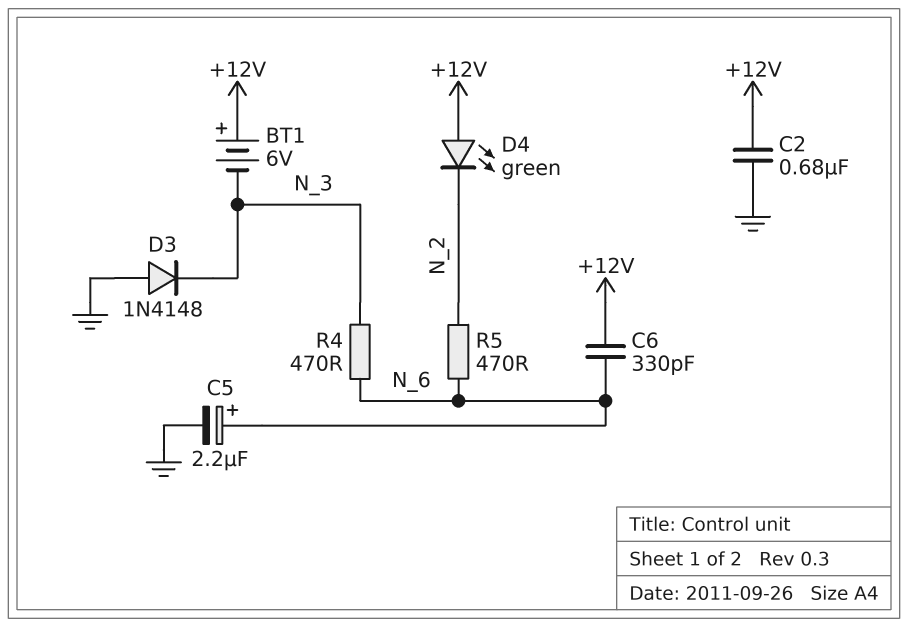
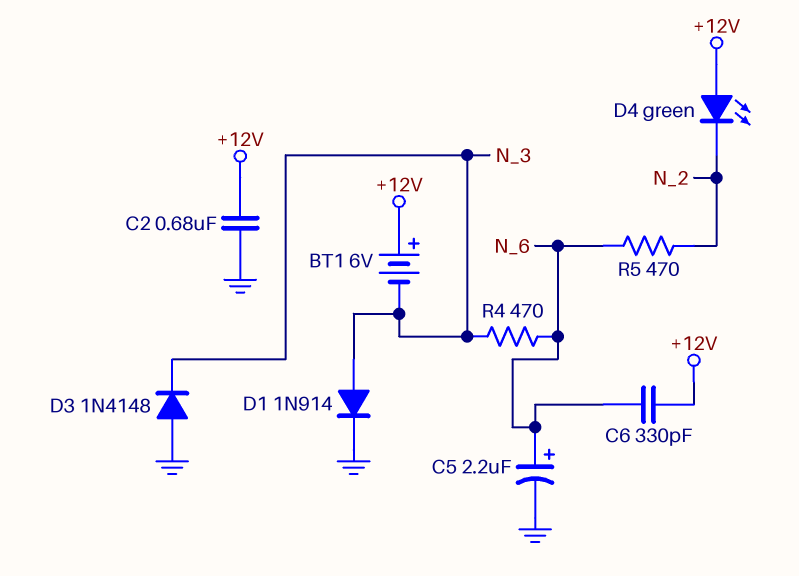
D1: none -> diode 1N914 (A N_3, K GND)

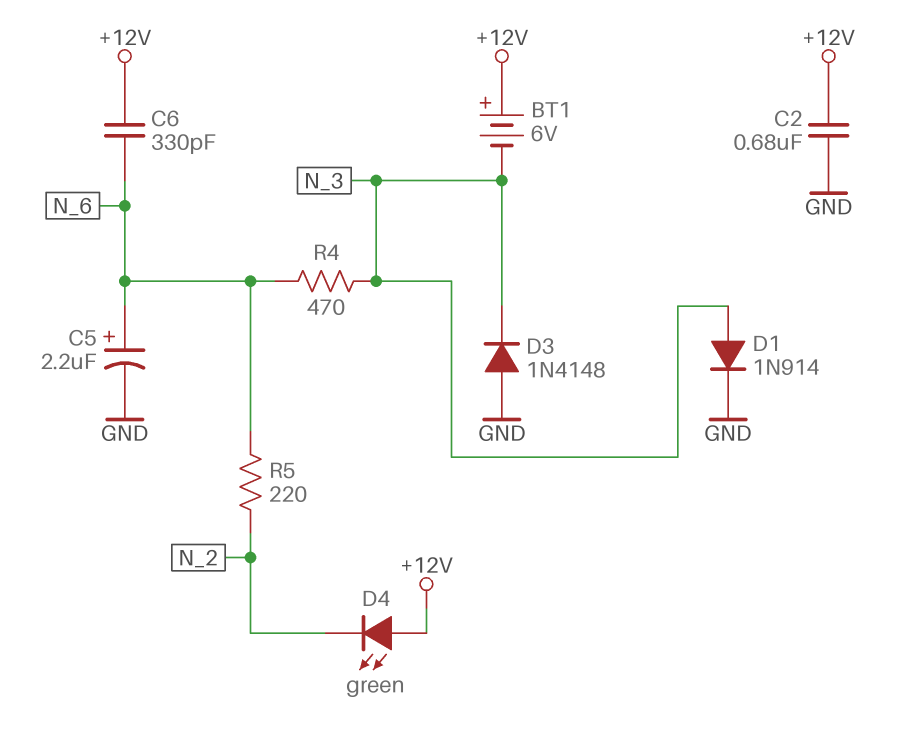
R5: 470 (N_2, N_6) -> 220 (N_2, N_6)

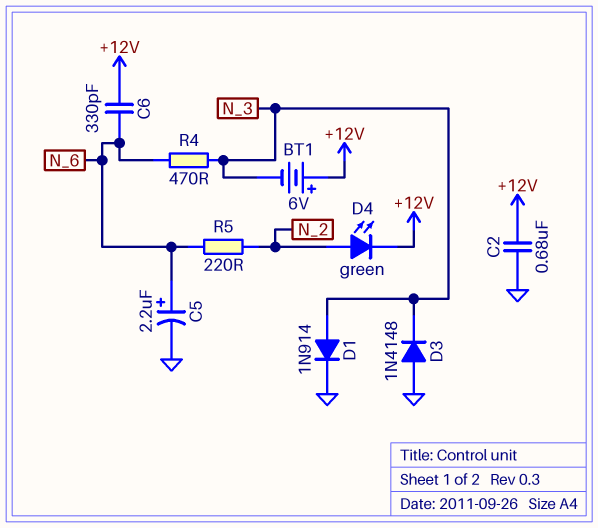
D4: LED green (A +12V, K N_2) -> LED green (A N_2, K +12V)

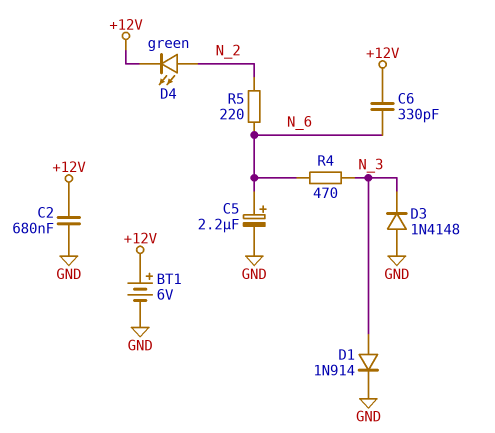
BT1: 6V (plus +12V, minus N_3) -> 6V (plus +12V, minus GND)

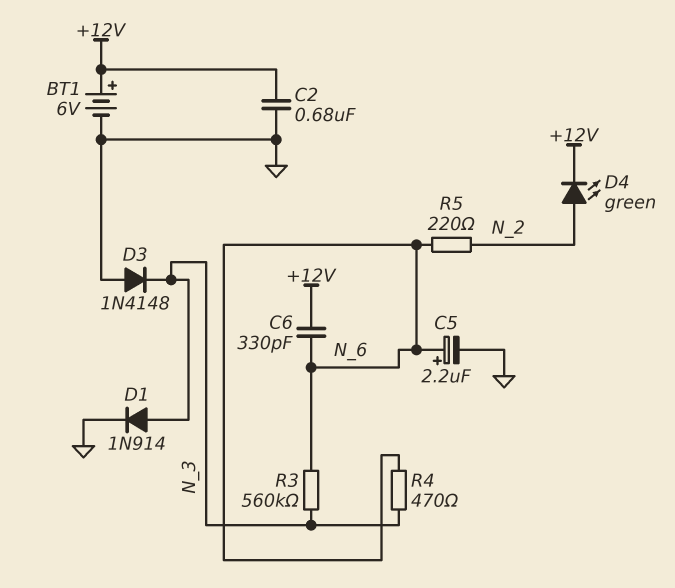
R3: none -> 560k (N_3, N_6)

